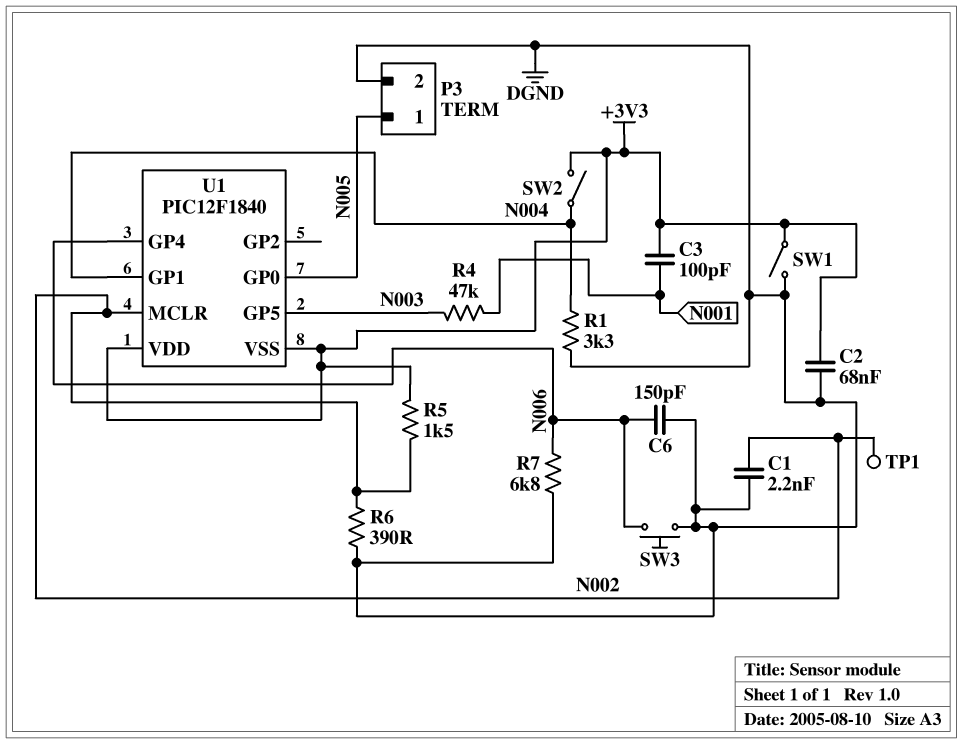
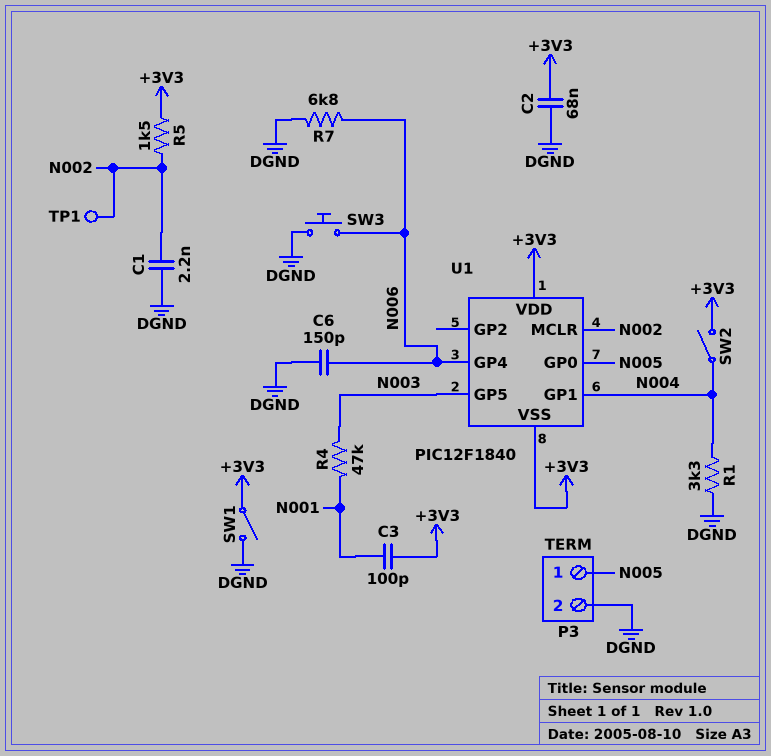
R6: 390 (DGND, N002) -> none

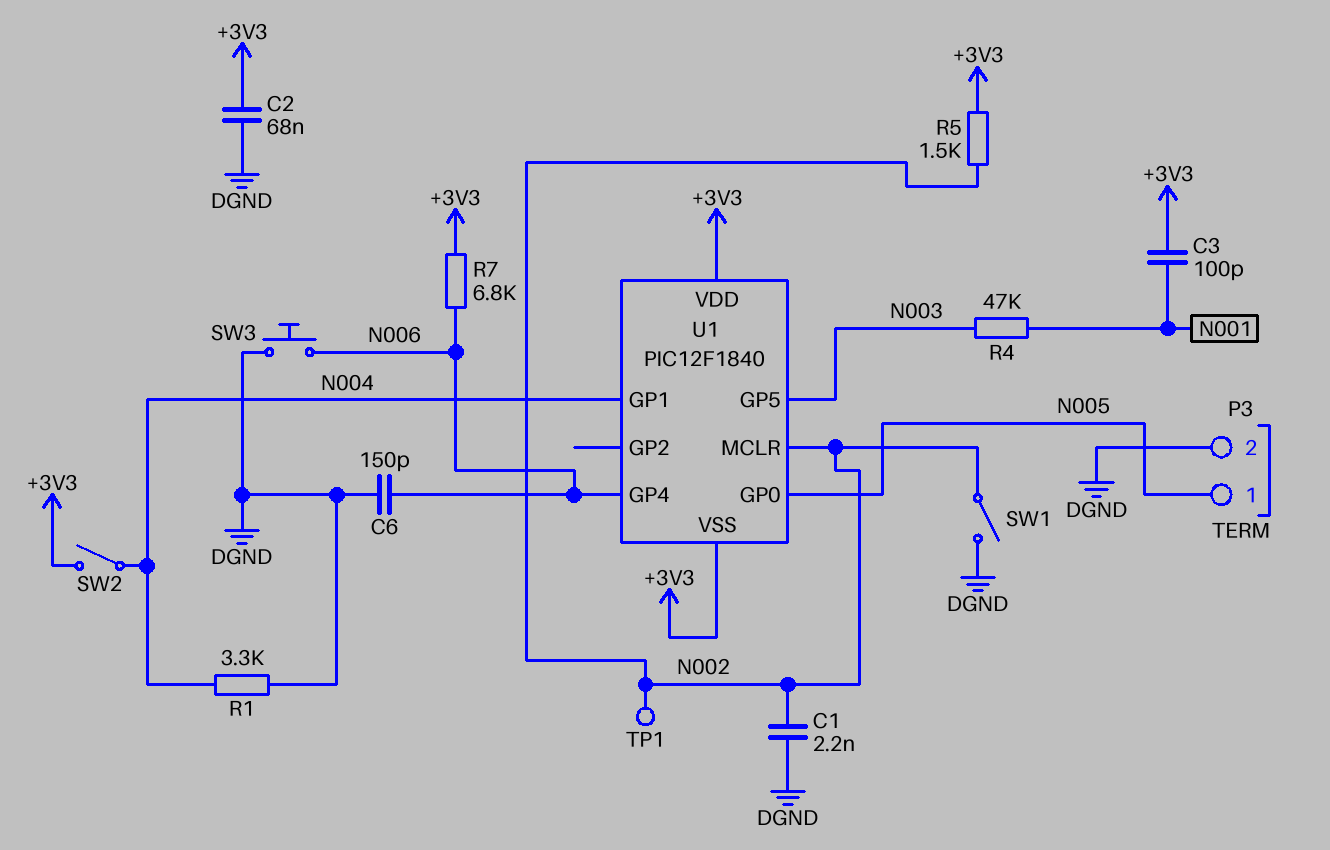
R7: 6.8k (DGND, N006) -> 6.8k (+3V3, N006)
SW1: switch (+3V3, DGND) -> switch (DGND, N002)

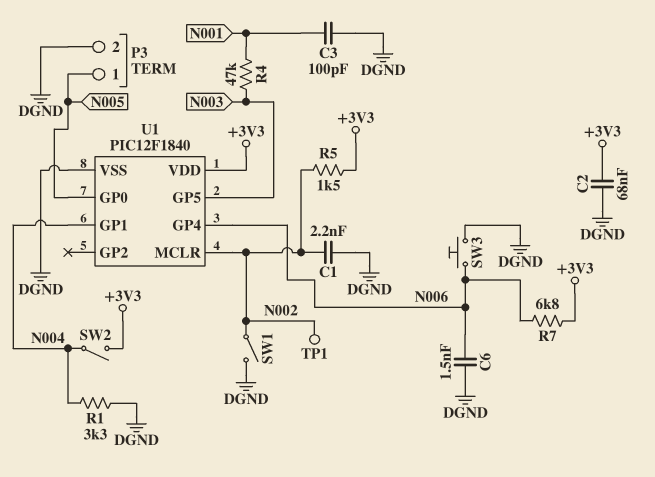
C3: 100pF (+3V3, N001) -> 100pF (DGND, N001)
C6: 150pF (DGND, N006) -> 1.5nF (DGND, N006)
U1 pin VSS: +3V3 -> DGND

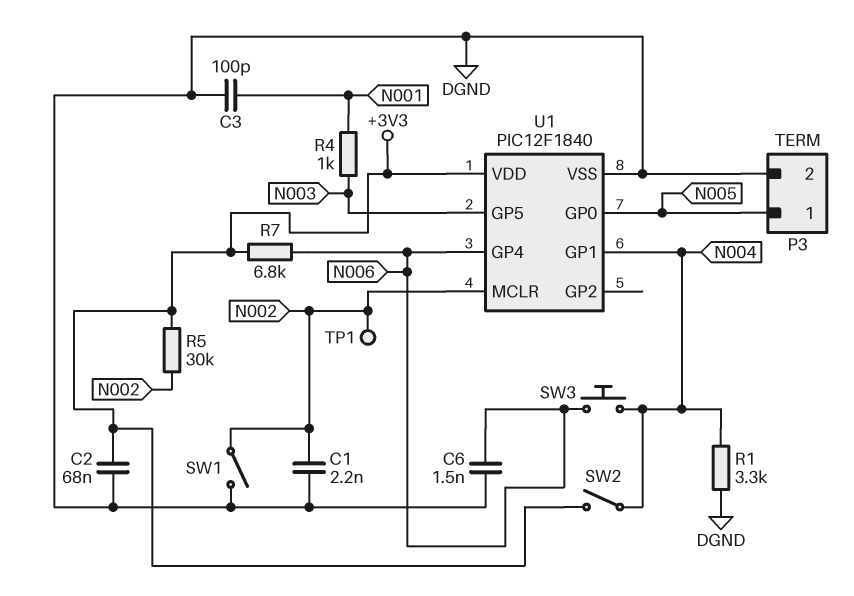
R4: 47k (N001, N003) -> 1k (N001, N003)
R5: 1.5k (+3V3, N002) -> 30k (+3V3, N002)
SW3: button (DGND, N006) -> button (N004, N006)

